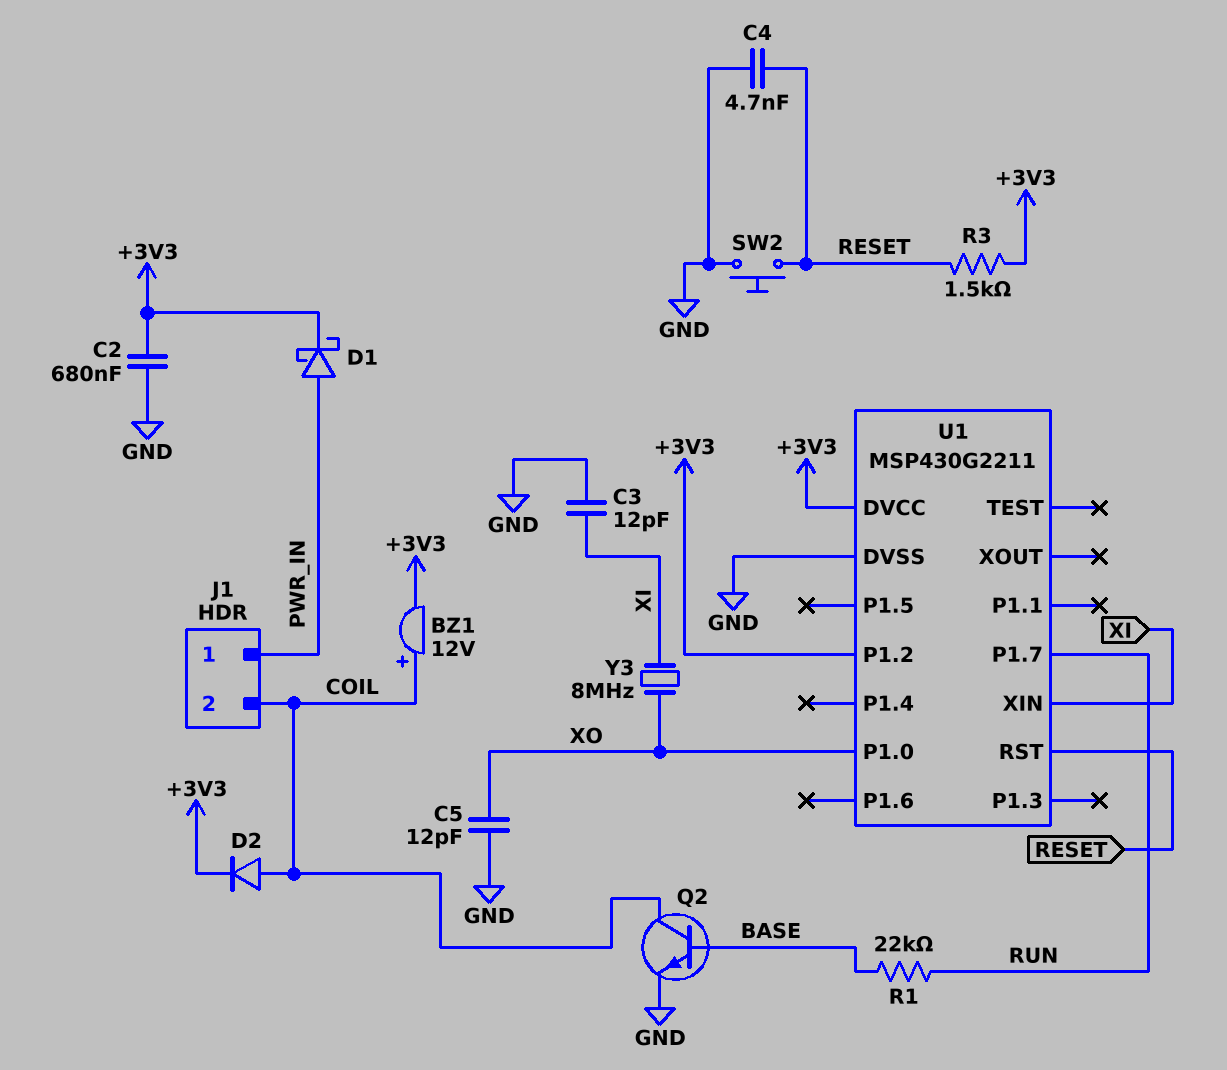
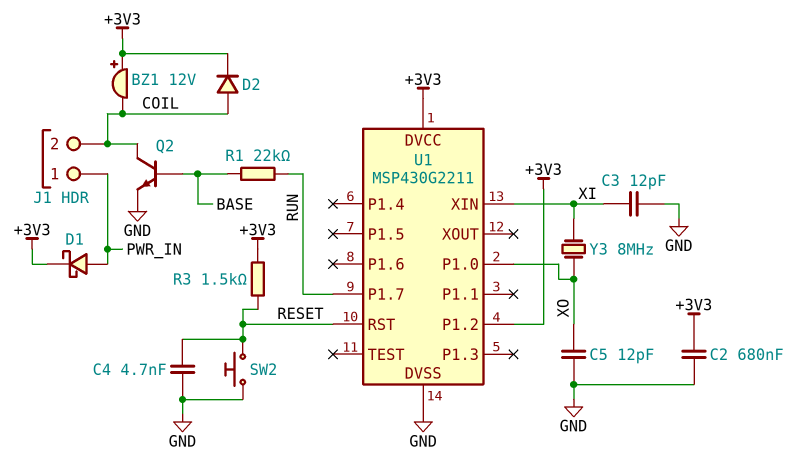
BZ1: buzzer 12V (plus COIL, minus +3V3) -> buzzer 12V (plus +3V3, minus COIL)

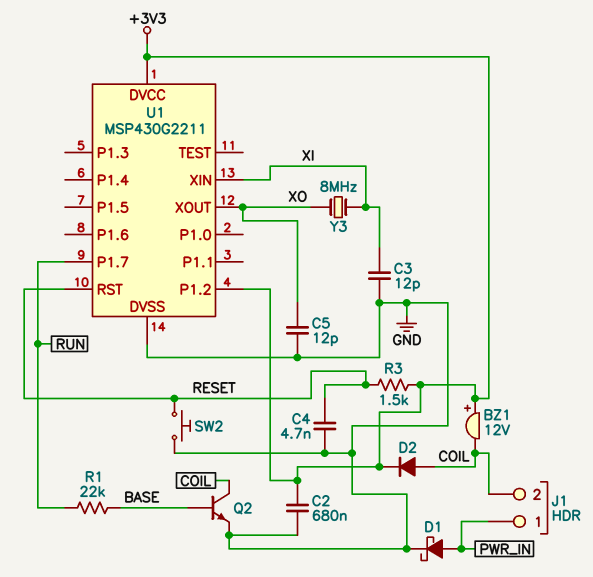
D1: schottky (A PWR_IN, K +3V3) -> schottky (A PWR_IN, K GND)
U1 pin P1.0: XO -> none
U1 pin XOUT: none -> XO

